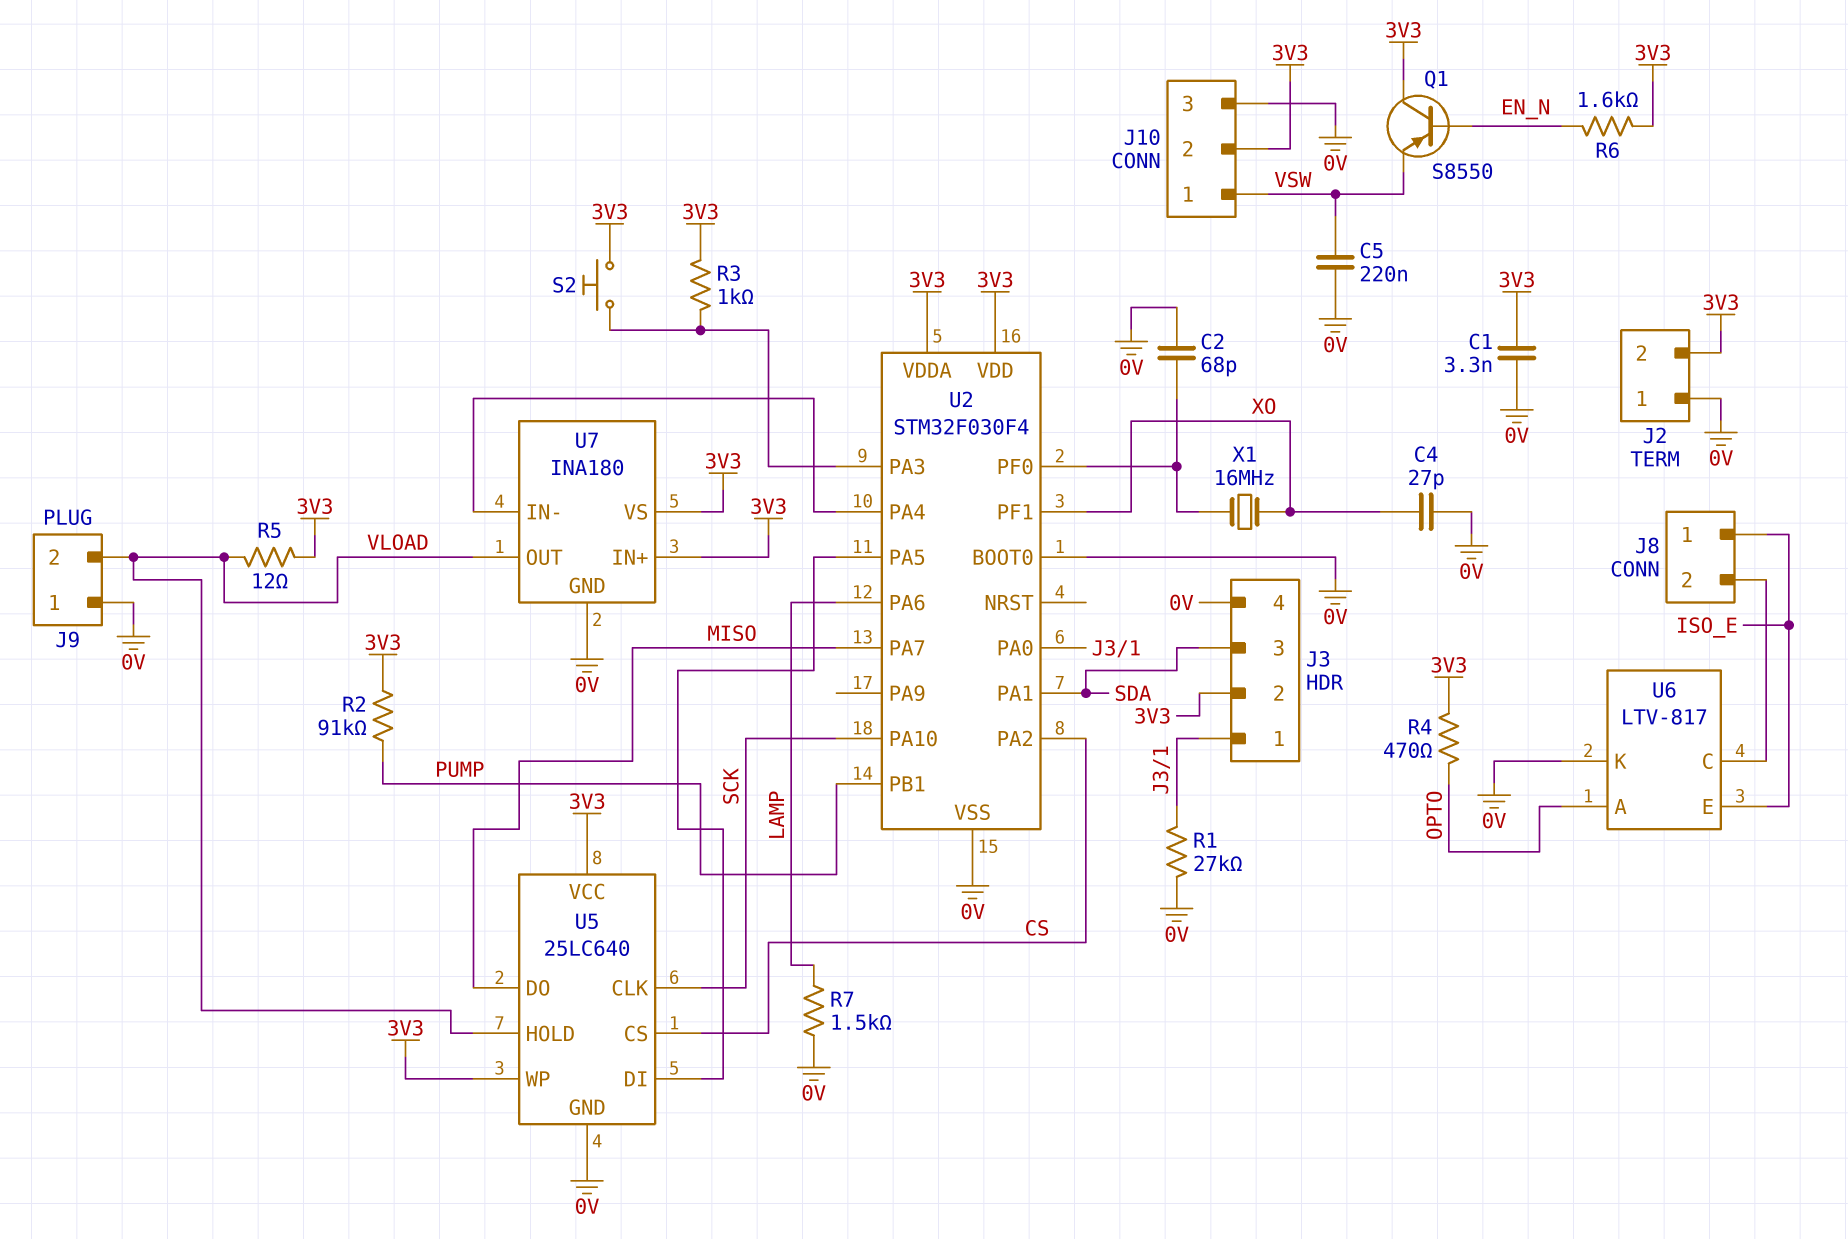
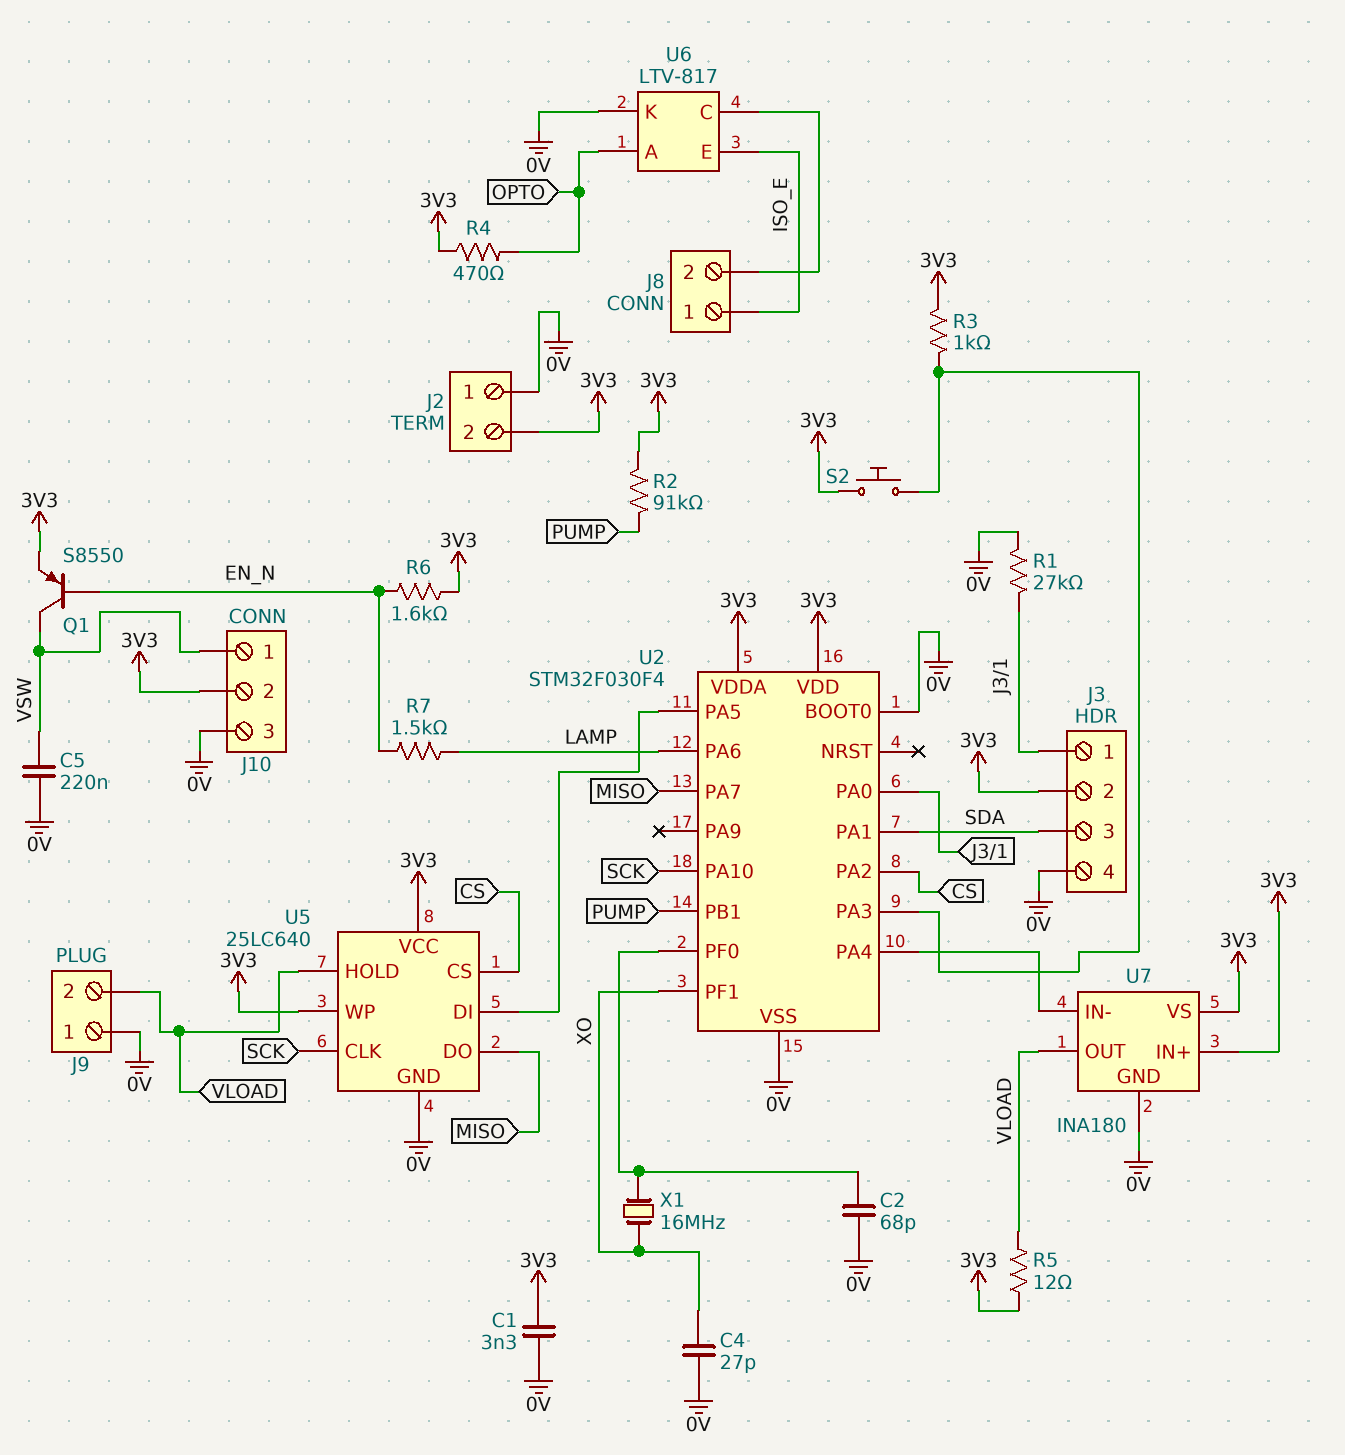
Q1: PNP S8550 (B EN_N, C 3V3, E VSW) -> PNP S8550 (B EN_N, C VSW, E 3V3)
R7: 1.5k (0V, LAMP) -> 1.5k (EN_N, LAMP)

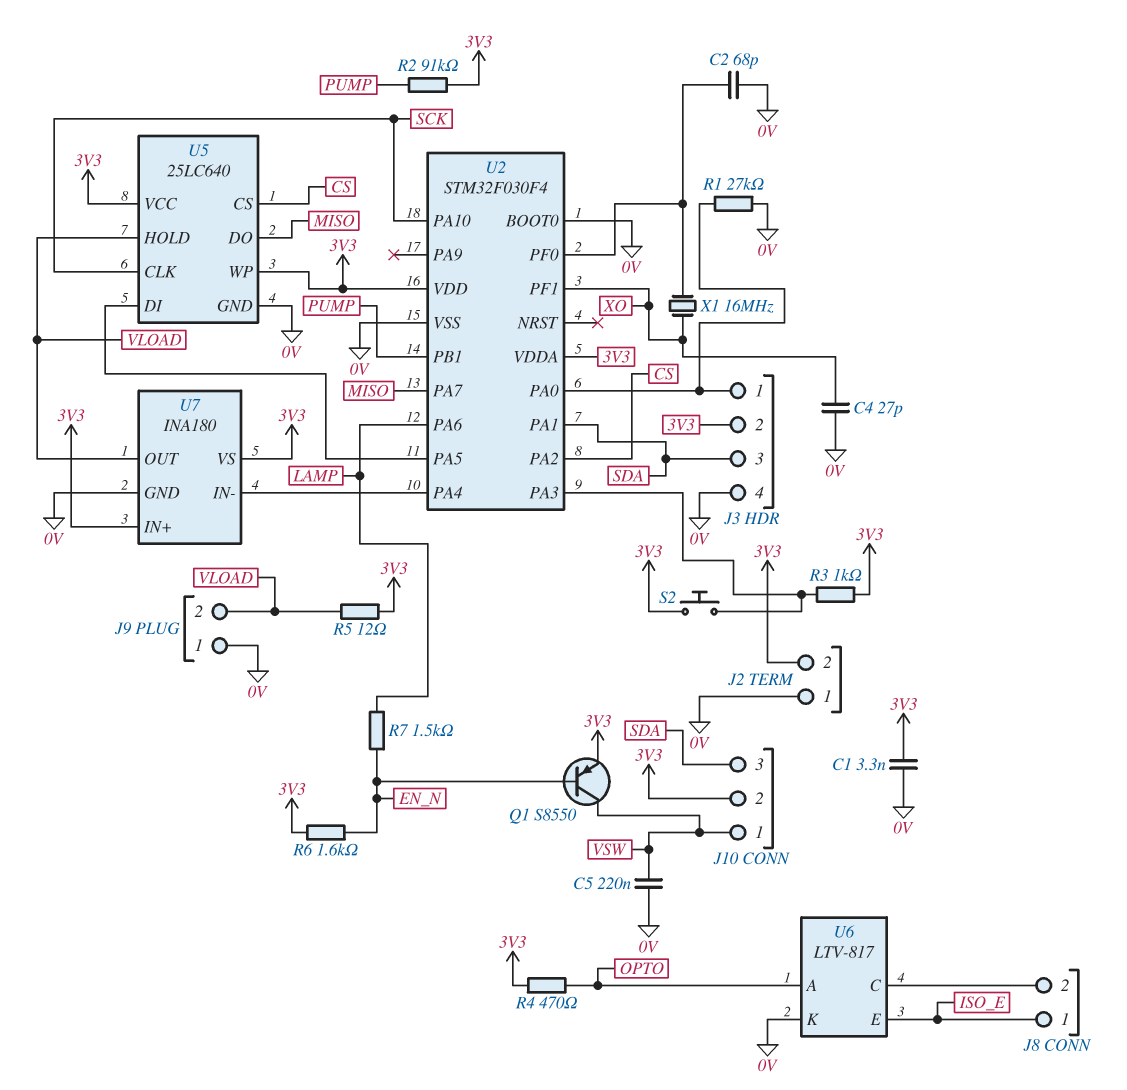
J10 pin 3: 0V -> SDA

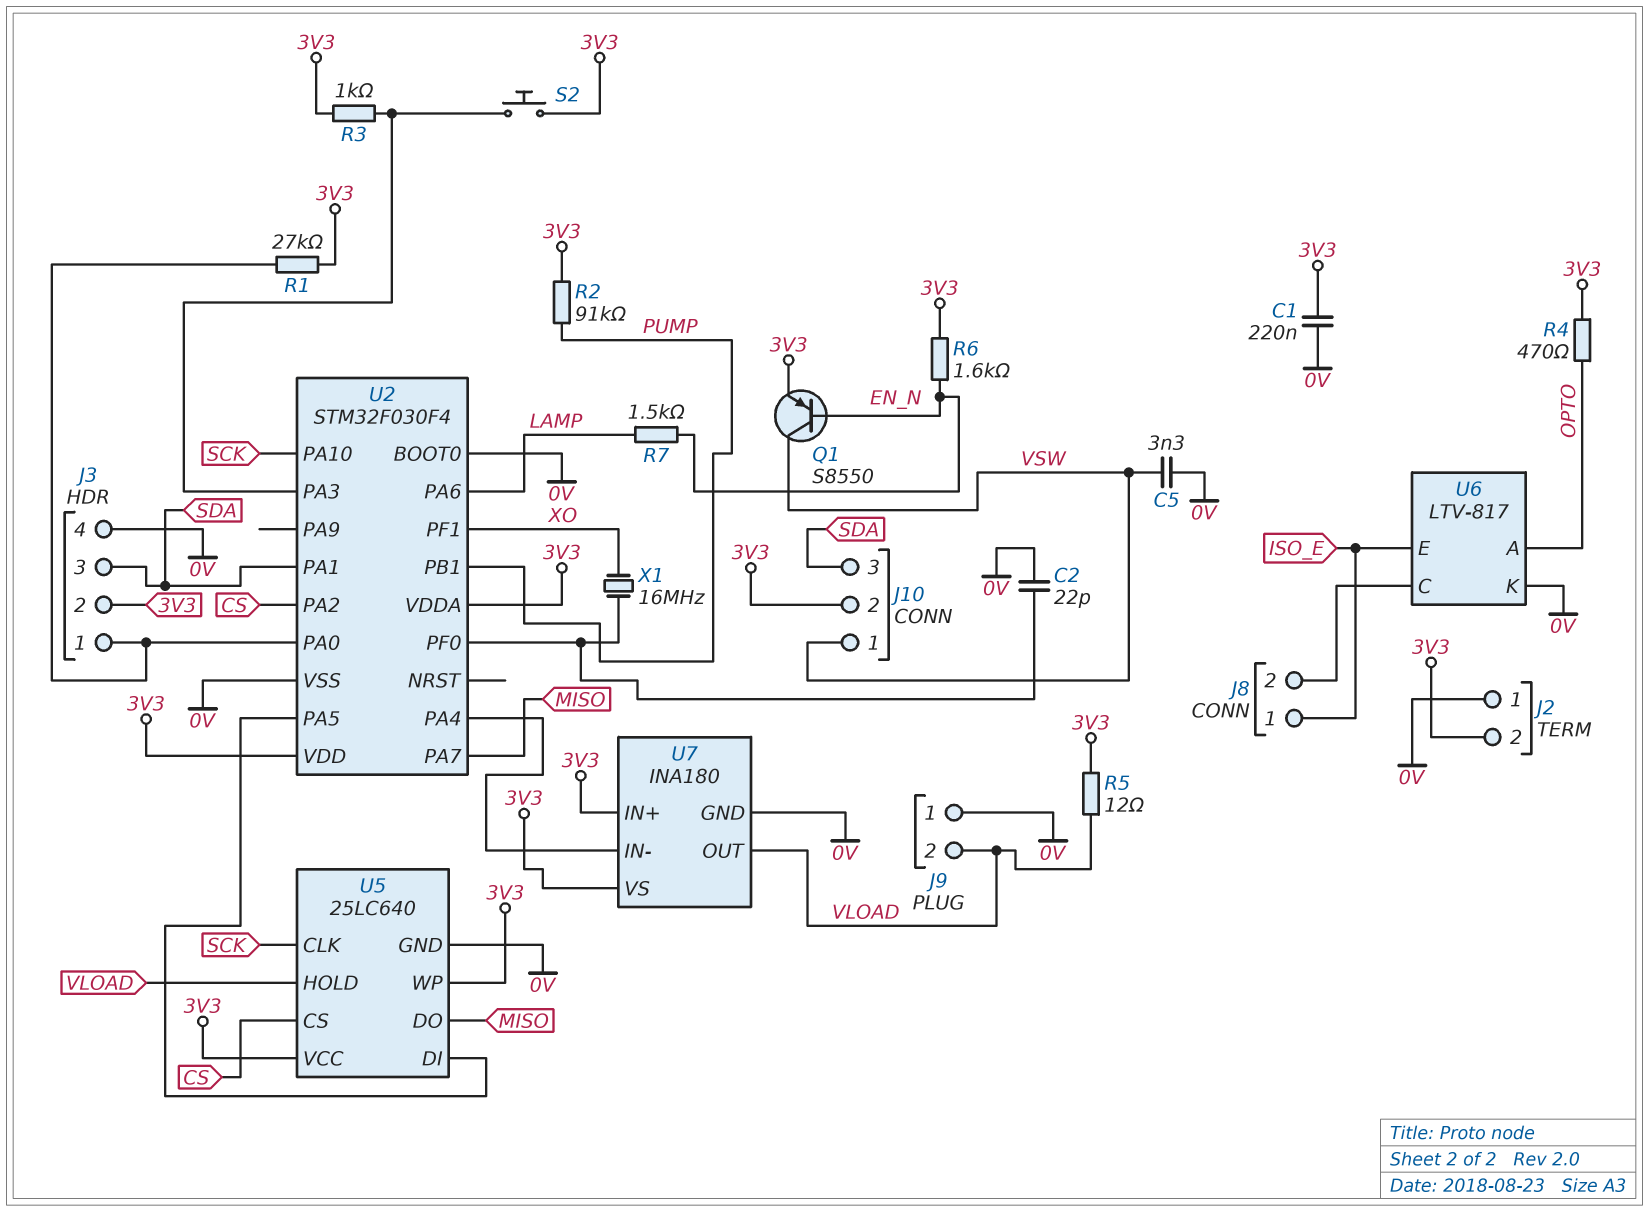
C1: 3.3nF (0V, 3V3) -> 220nF (0V, 3V3)
C2: 68pF (0V, U2/PF0) -> 22pF (0V, U2/PF0)
C4: 27pF (0V, XO) -> none
C5: 220nF (0V, VSW) -> 3.3nF (0V, VSW)
R1: 27k (0V, J3/1) -> 27k (3V3, J3/1)

